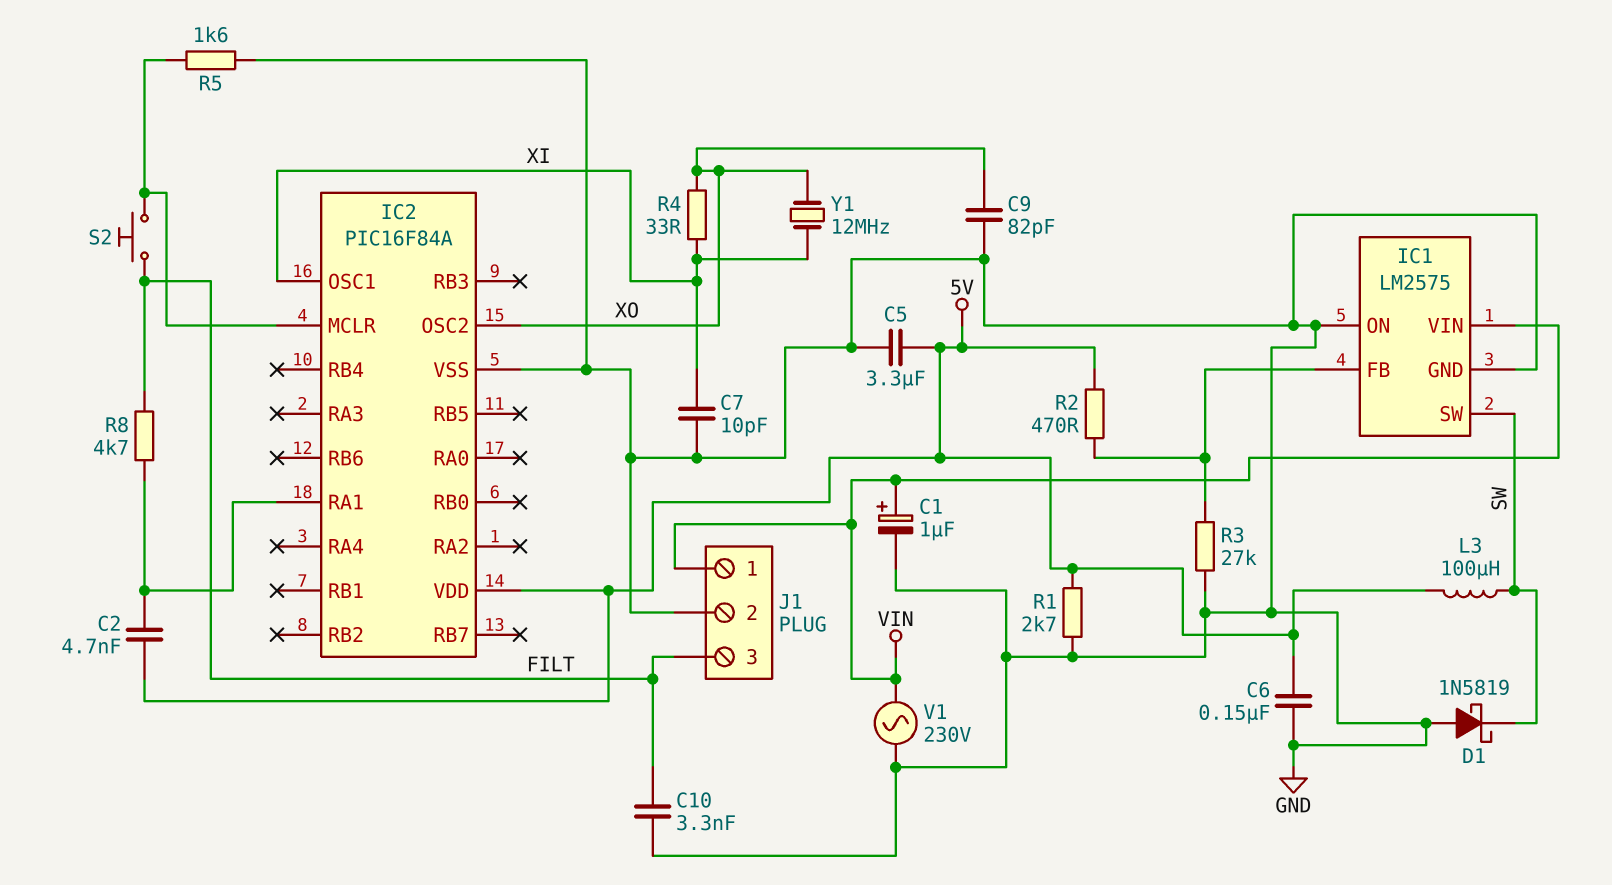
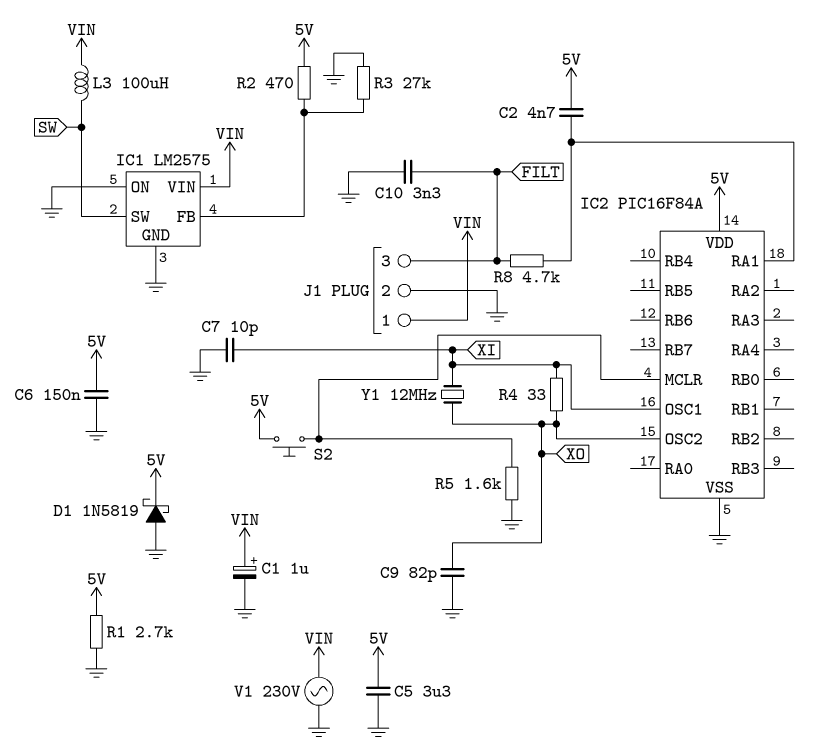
D1: schottky 1N5819 (A GND, K SW) -> schottky 1N5819 (A GND, K 5V)
L3: 100uH (5V, SW) -> 100uH (SW, VIN)
S2: button (FILT, IC2/MCLR) -> button (5V, IC2/MCLR)

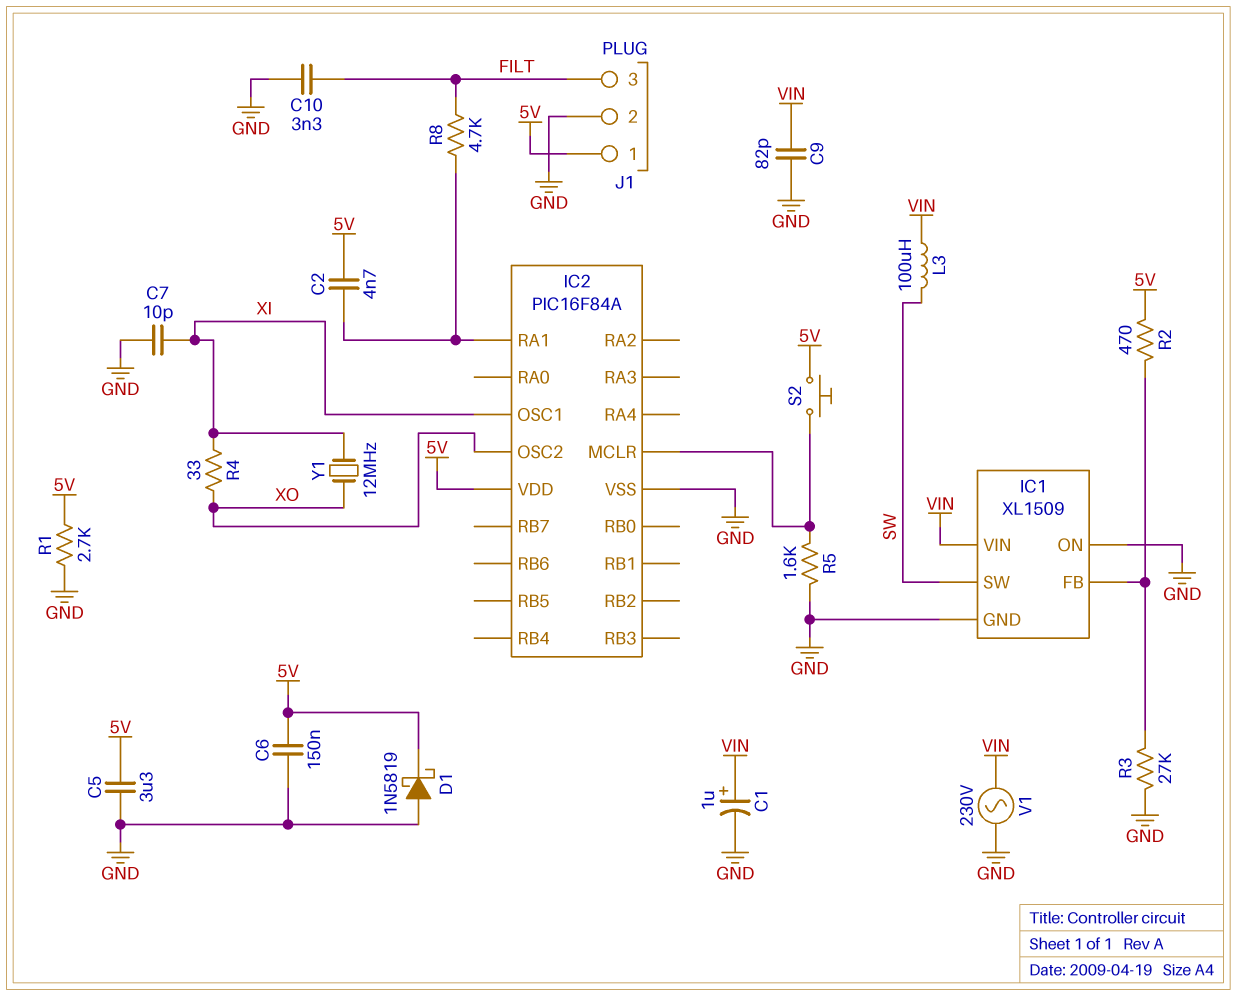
C9: 82pF (GND, XO) -> 82pF (GND, VIN)
IC1: LM2575 -> XL1509
J1 pin 1: VIN -> 5V

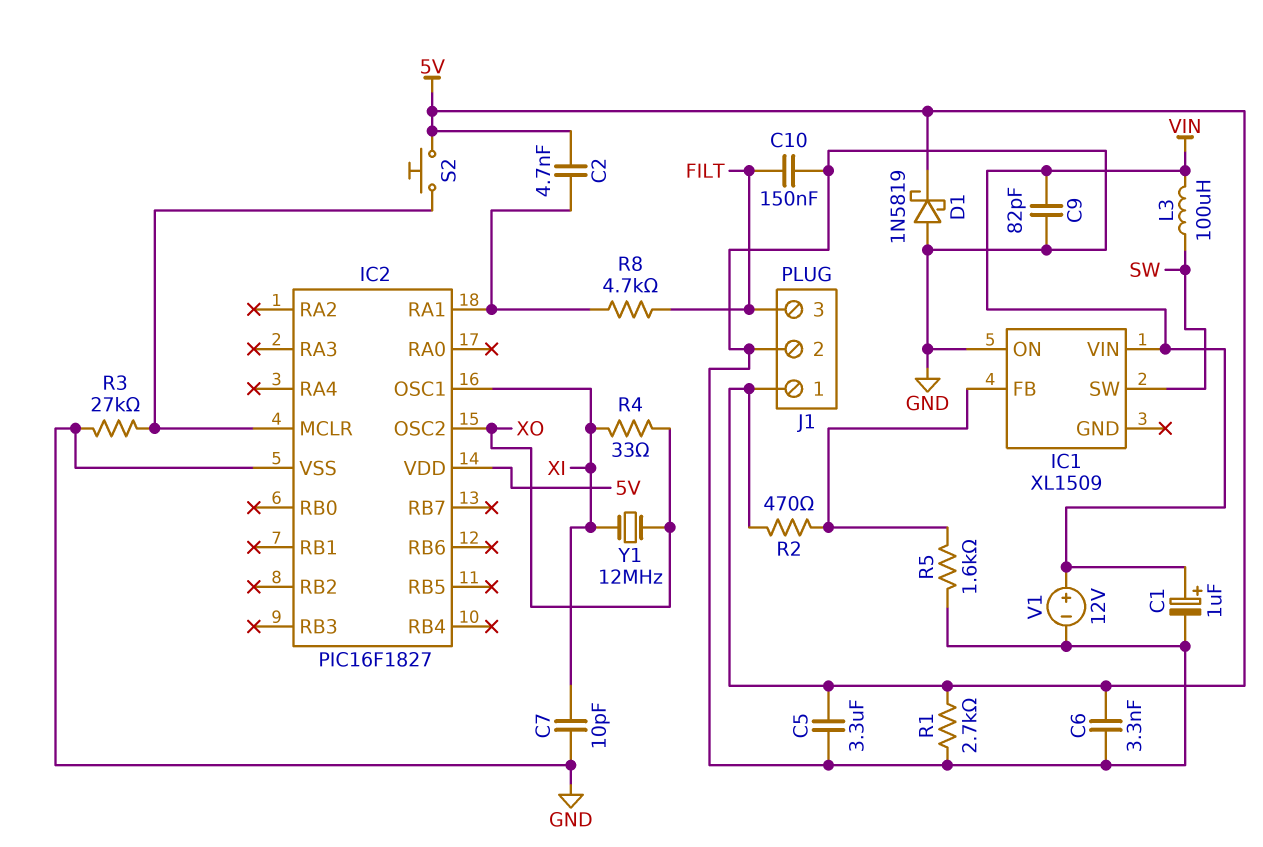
C6: 150nF (5V, GND) -> 3.3nF (5V, GND)
C10: 3.3nF (FILT, GND) -> 150nF (FILT, GND)
IC1 pin GND: GND -> none
IC2: PIC16F84A -> PIC16F1827
R3: 27k (GND, IC1/FB) -> 27k (GND, IC2/MCLR)
R5: 1.6k (GND, IC2/MCLR) -> 1.6k (GND, IC1/FB)
V1: AC 230V (GND, VIN) -> 12V (plus VIN, minus GND)

